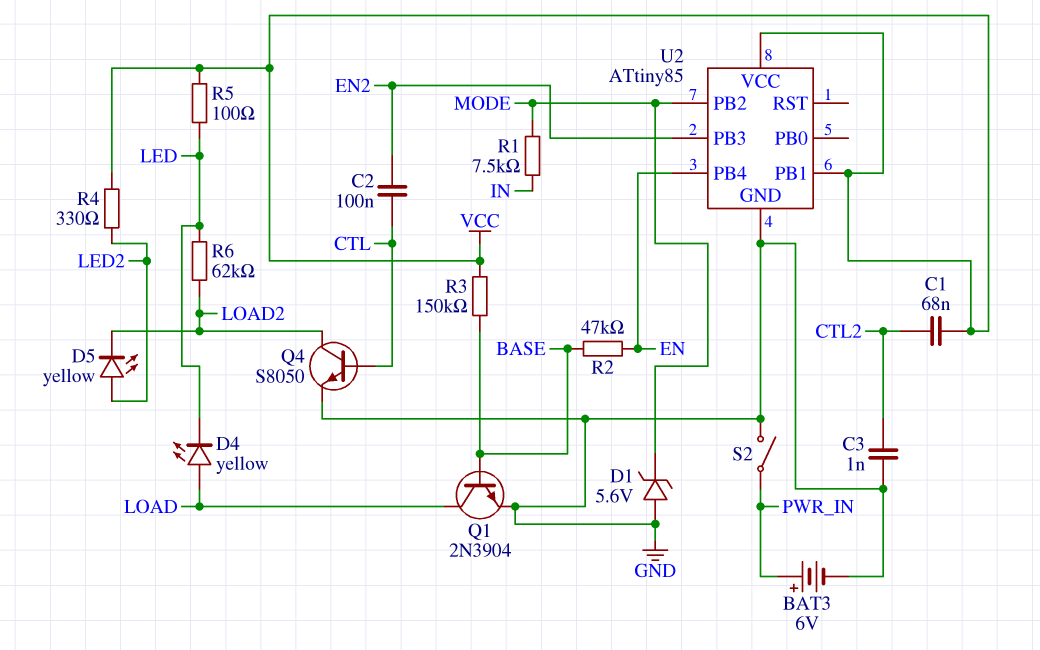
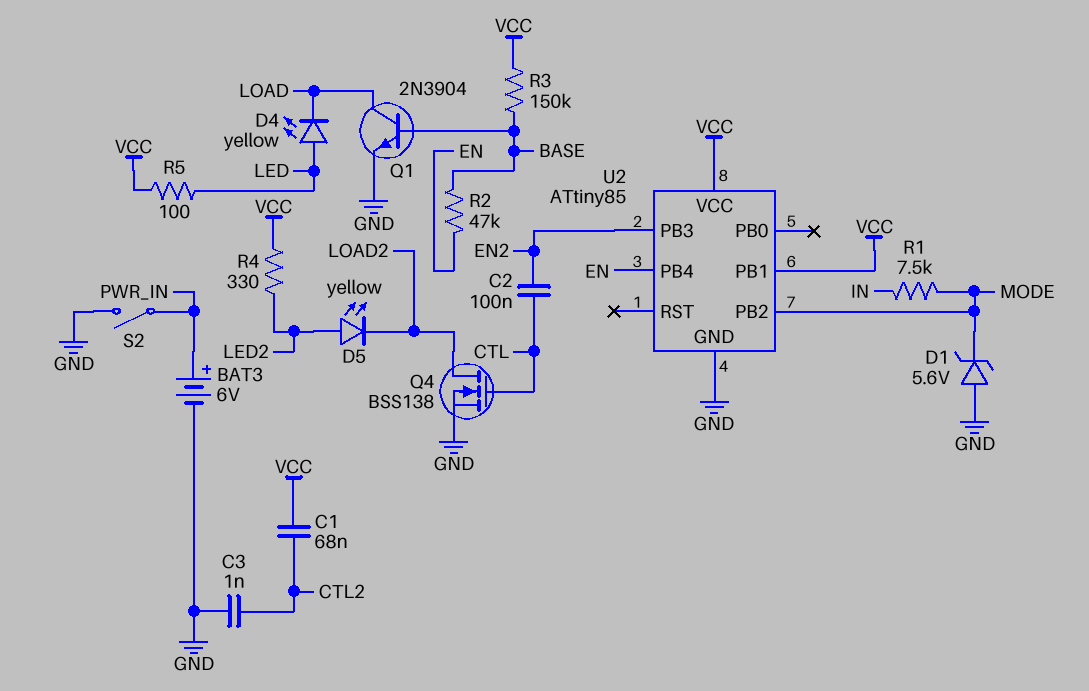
D4: LED yellow (A LOAD, K LED) -> LED yellow (A LED, K LOAD)
Q4: NPN S8050 (B CTL, C LOAD2, E GND) -> NMOS BSS138 (G CTL, D LOAD2, S GND)
R6: 62k (LED, LOAD2) -> none

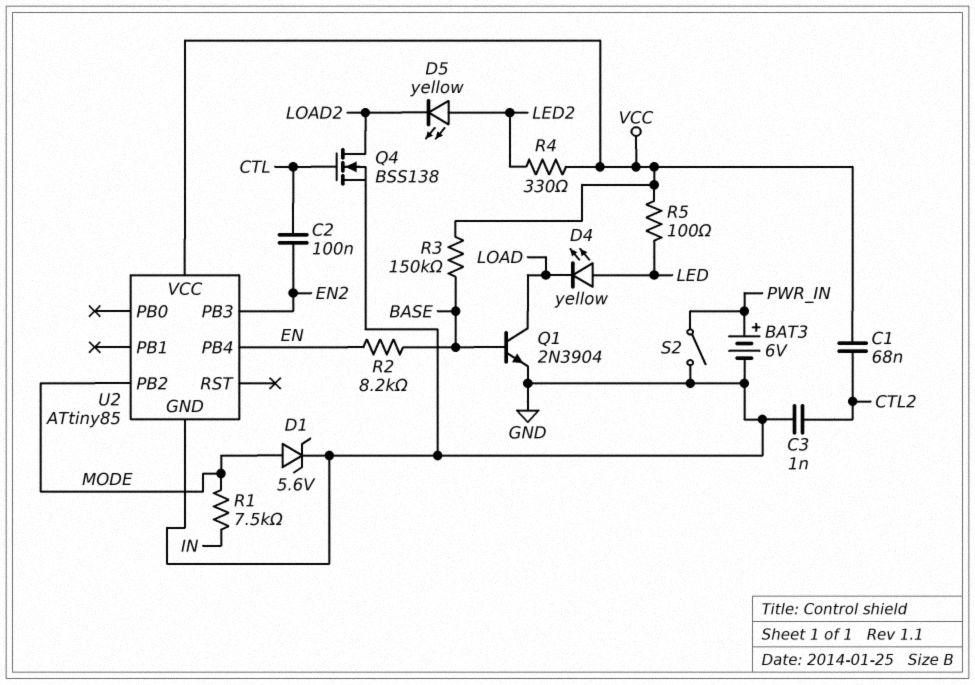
D1: zener 5.6V (A GND, K MODE) -> zener 5.6V (A MODE, K GND)
R2: 47k (BASE, EN) -> 8.2k (BASE, EN)
U2 pin PB1: VCC -> none

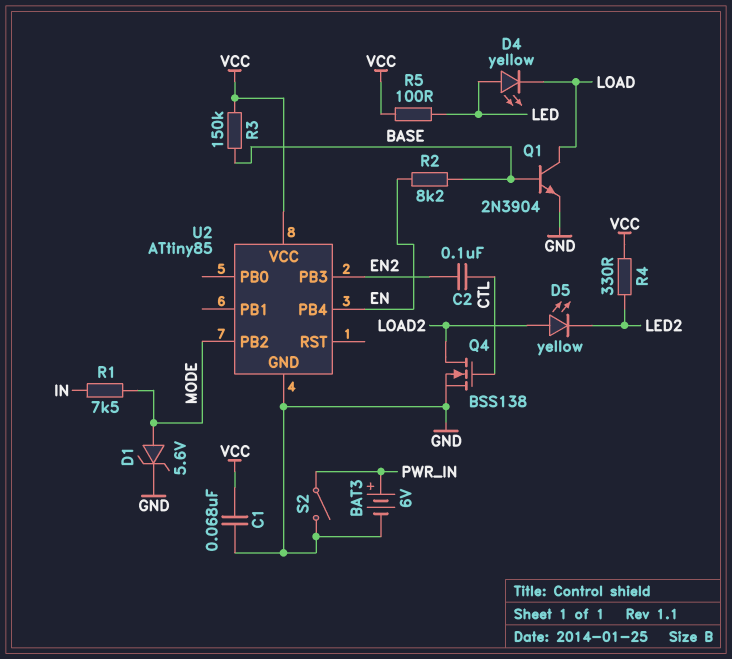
C1: 68nF (CTL2, VCC) -> 68nF (GND, VCC)
C3: 1nF (CTL2, GND) -> none
D5: LED yellow (A LED2, K LOAD2) -> LED yellow (A LOAD2, K LED2)

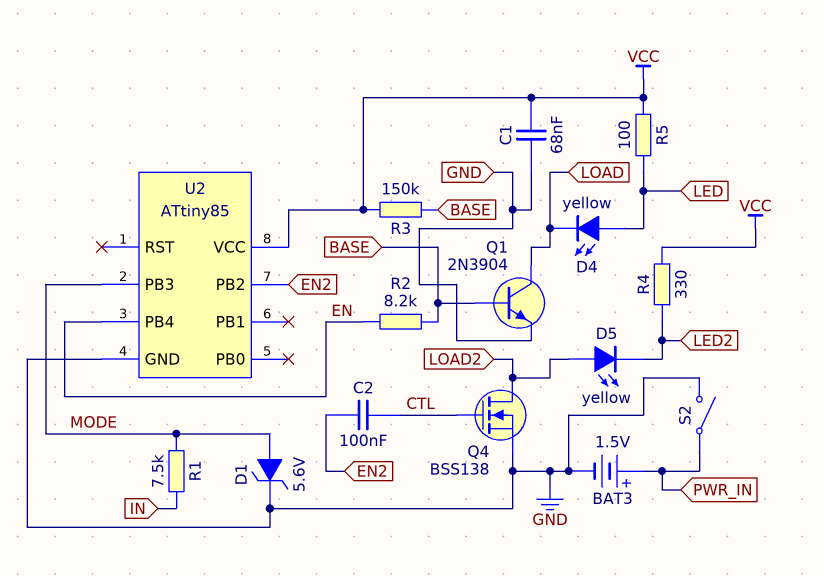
BAT3: 6V (plus PWR_IN, minus GND) -> 1.5V (plus PWR_IN, minus GND)
U2 pin PB2: MODE -> EN2
U2 pin PB3: EN2 -> MODE

